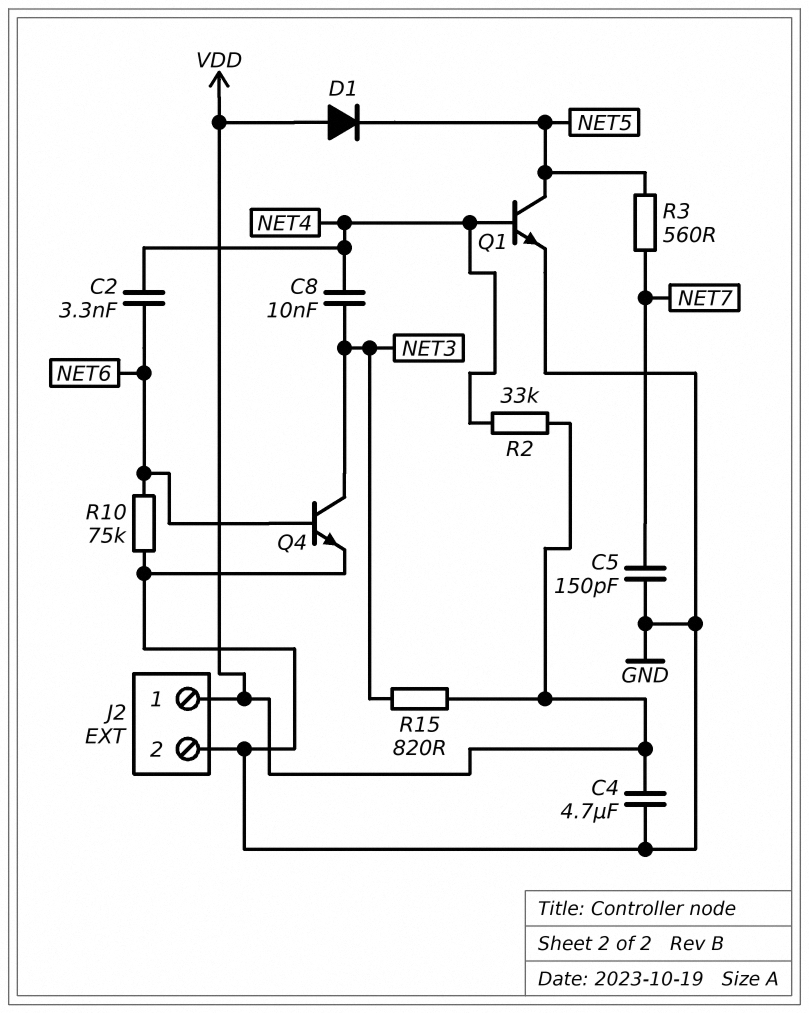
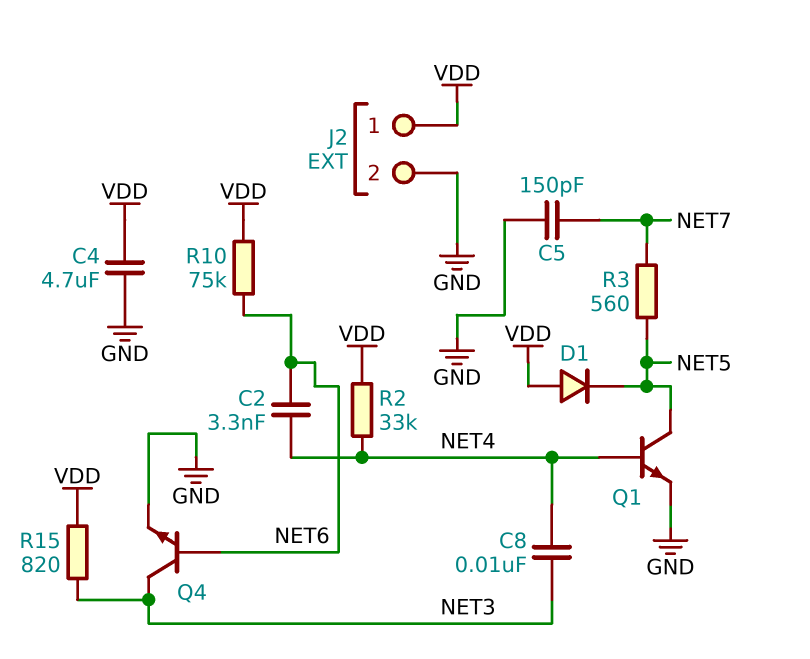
R10: 75k (GND, NET6) -> 75k (NET6, VDD)

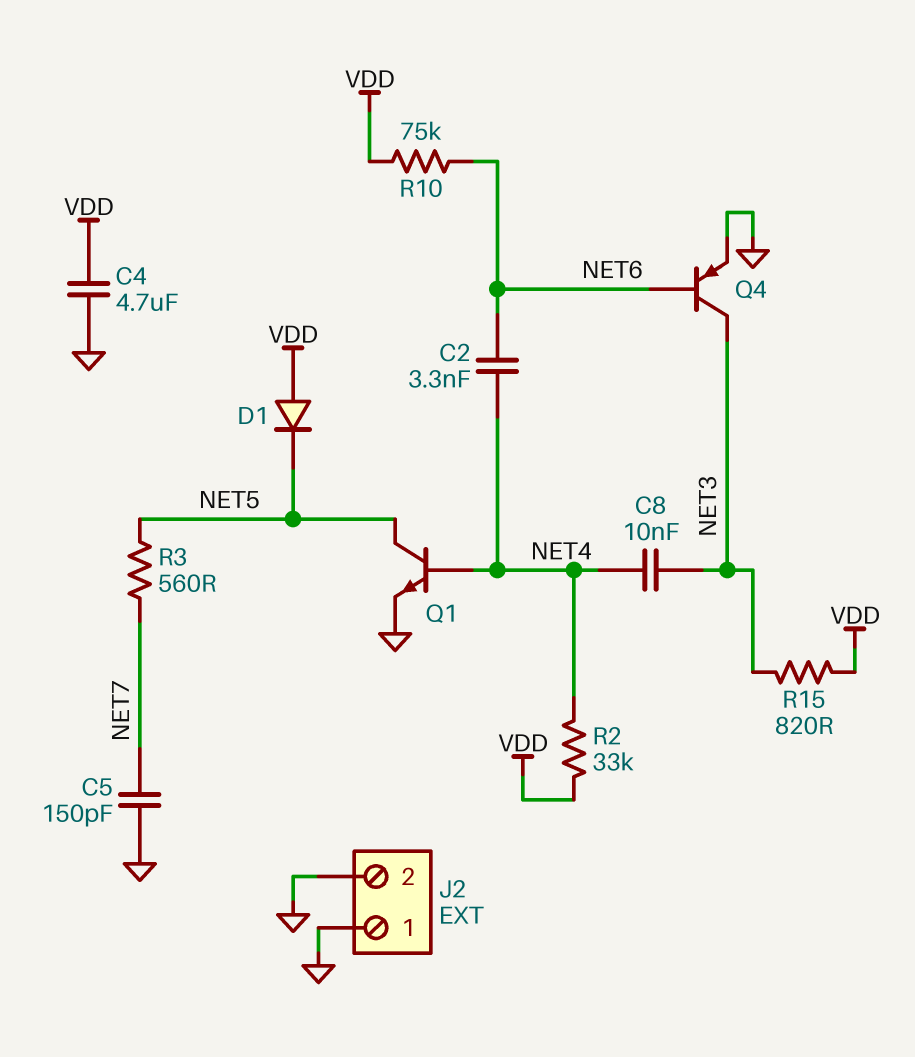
J2 pin 1: VDD -> GND
Q4: NPN (B NET6, C NET3, E GND) -> PNP (B NET6, C NET3, E GND)

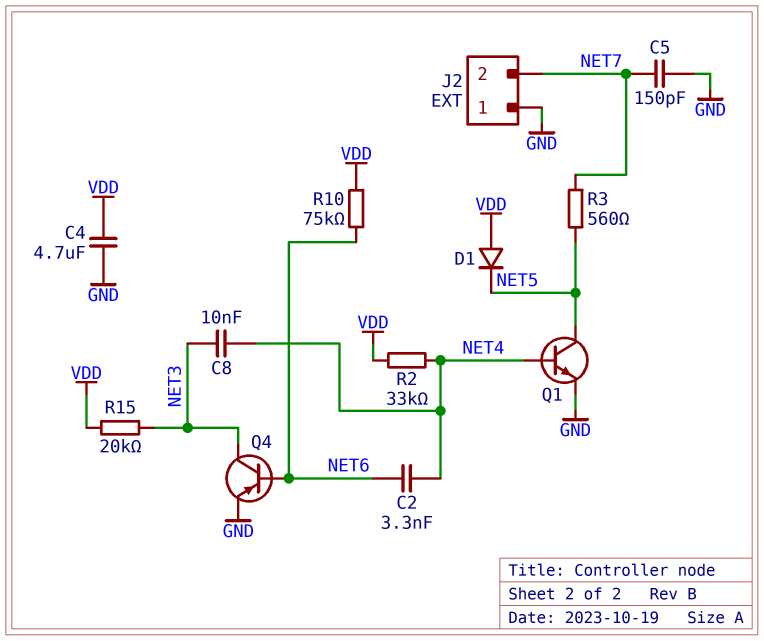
J2 pin 2: GND -> NET7
R15: 820 (NET3, VDD) -> 20k (NET3, VDD)

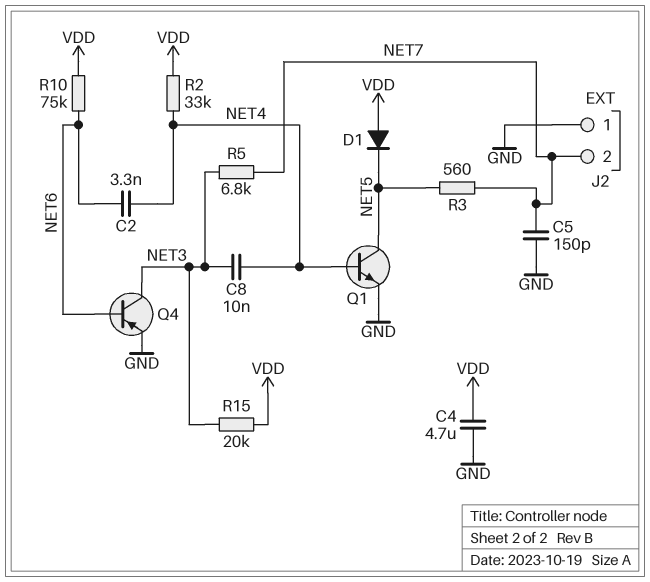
R5: none -> 6.8k (NET3, NET7)

